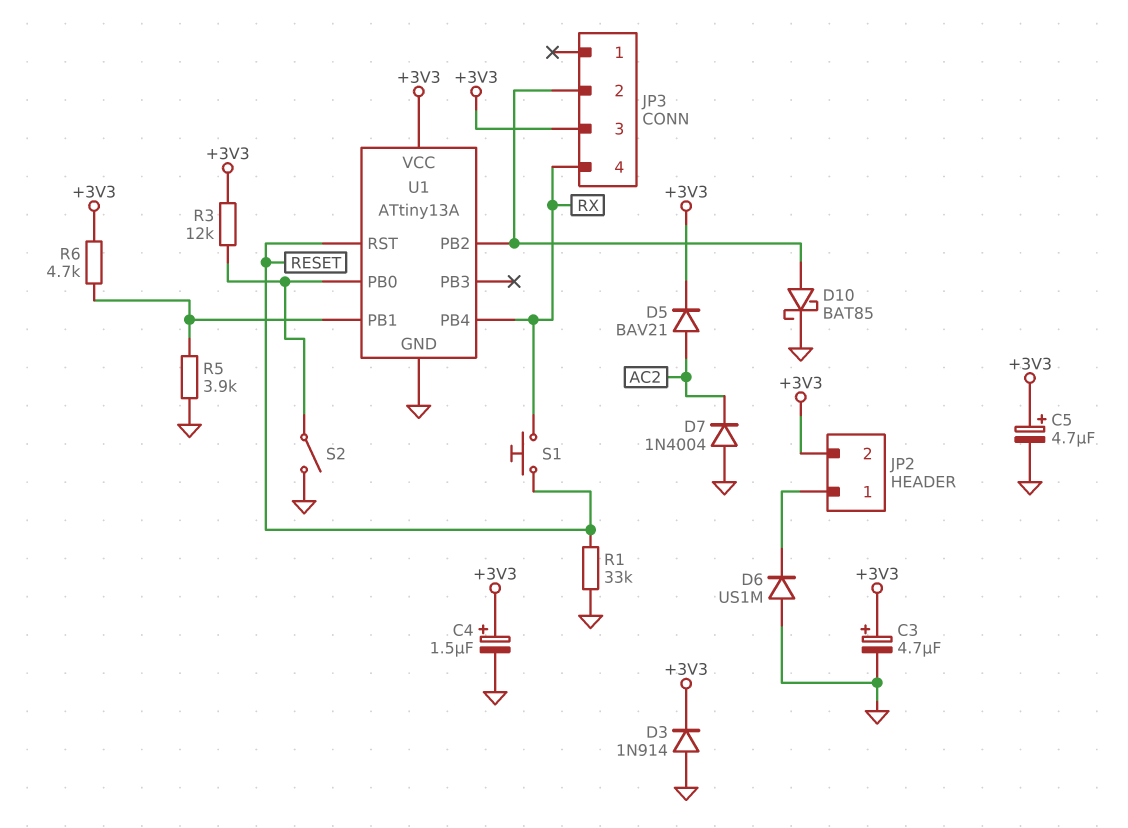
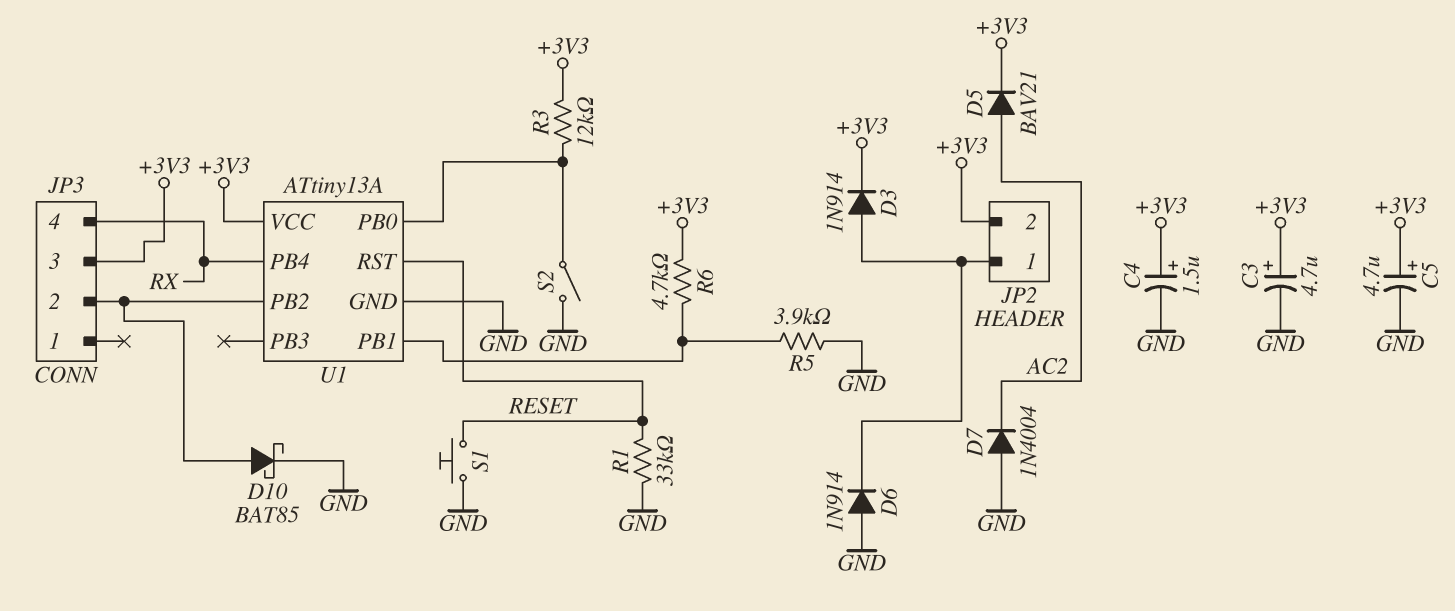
D3: diode 1N914 (A GND, K +3V3) -> diode 1N914 (A JP2/1, K +3V3)
D6: diode US1M (A GND, K JP2/1) -> diode 1N914 (A GND, K JP2/1)
S1: button (RESET, RX) -> button (GND, RESET)

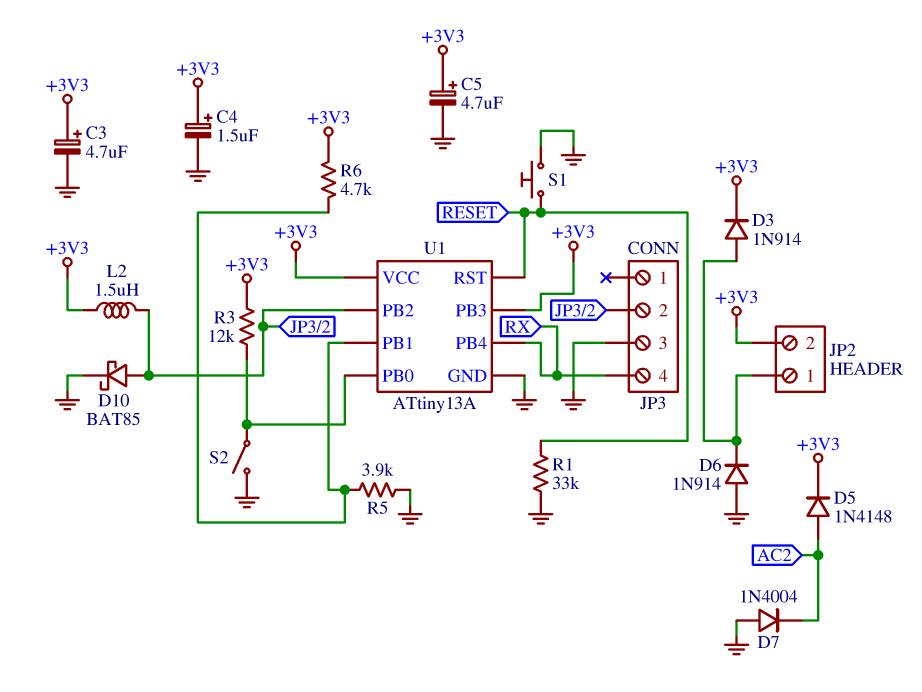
D5: diode BAV21 (A AC2, K +3V3) -> diode 1N4148 (A AC2, K +3V3)
JP3 pin 3: +3V3 -> GND
L2: none -> 1.5uH (+3V3, JP3/2)
U1 pin PB3: none -> +3V3

